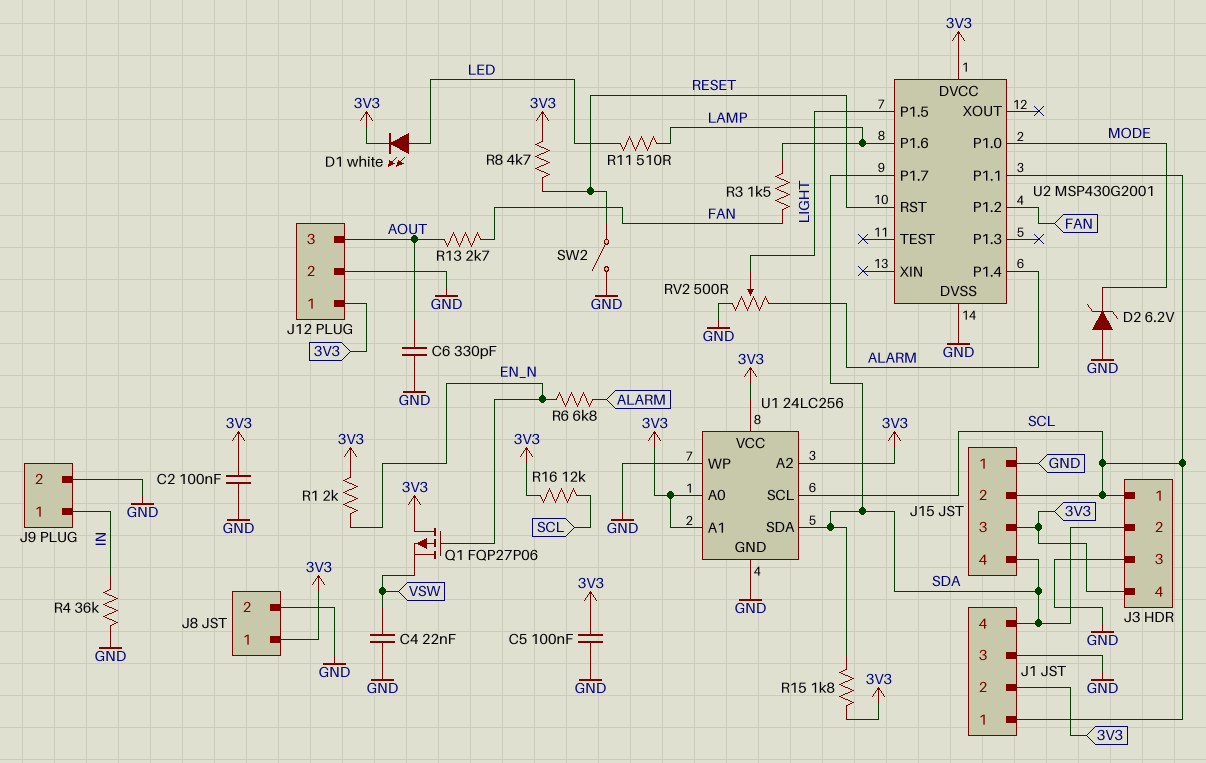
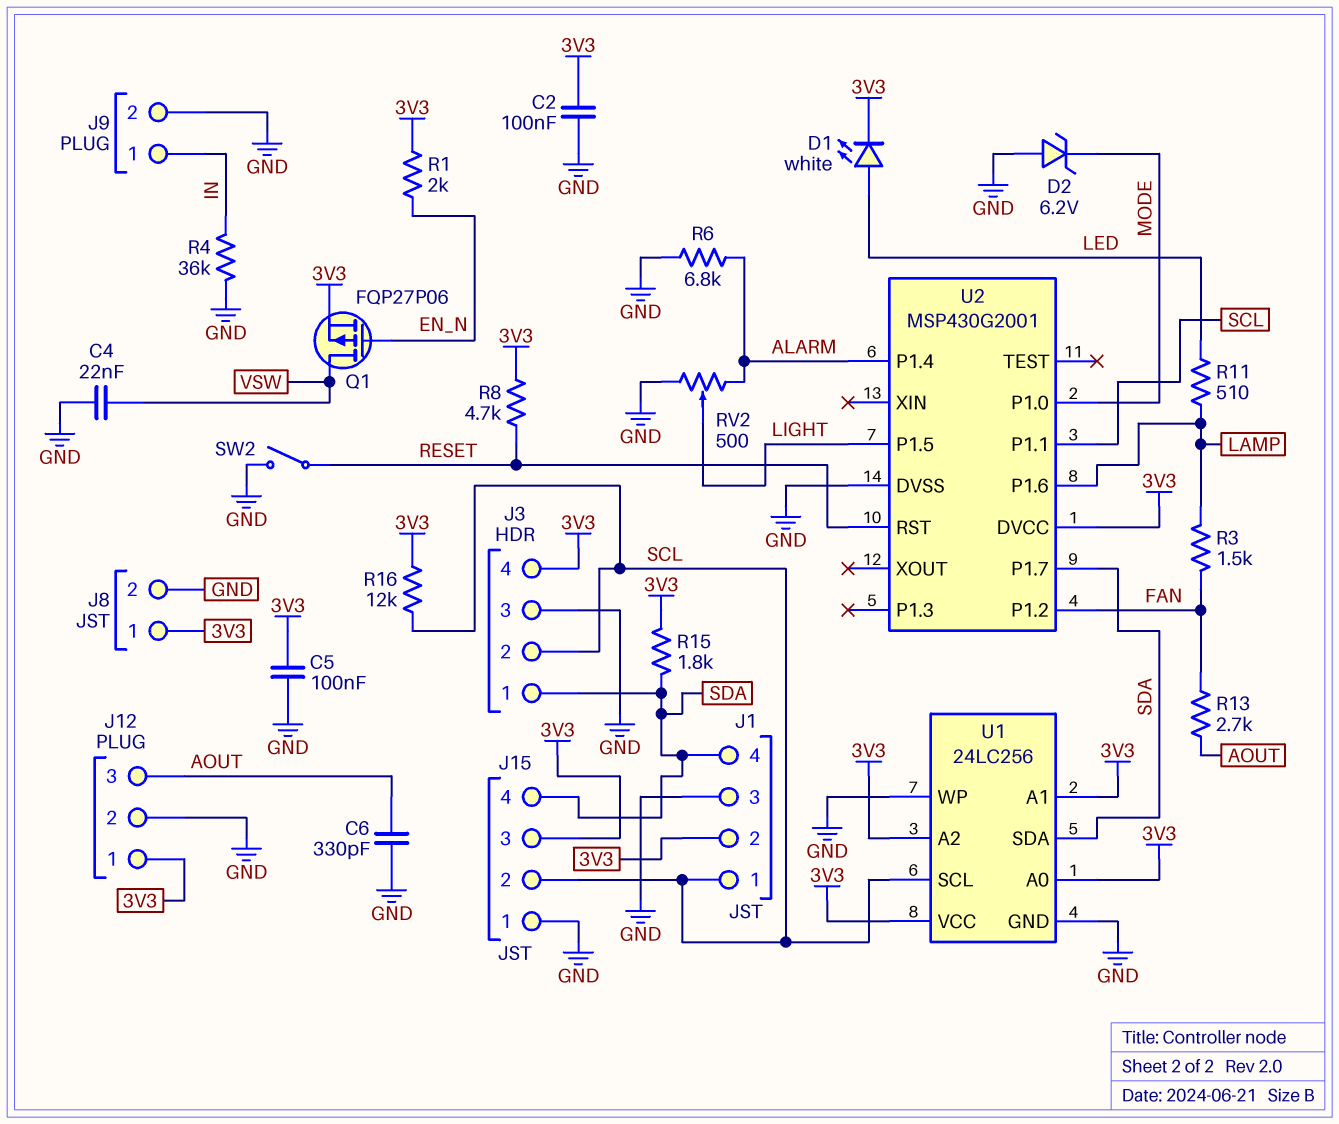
J3 pin 1: SCL -> SDA
J3 pin 2: SDA -> SCL
Q1: PMOS FQP27P06 (G EN_N, D 3V3, S VSW) -> PMOS FQP27P06 (G EN_N, D VSW, S 3V3)
R6: 6.8k (ALARM, EN_N) -> 6.8k (ALARM, GND)

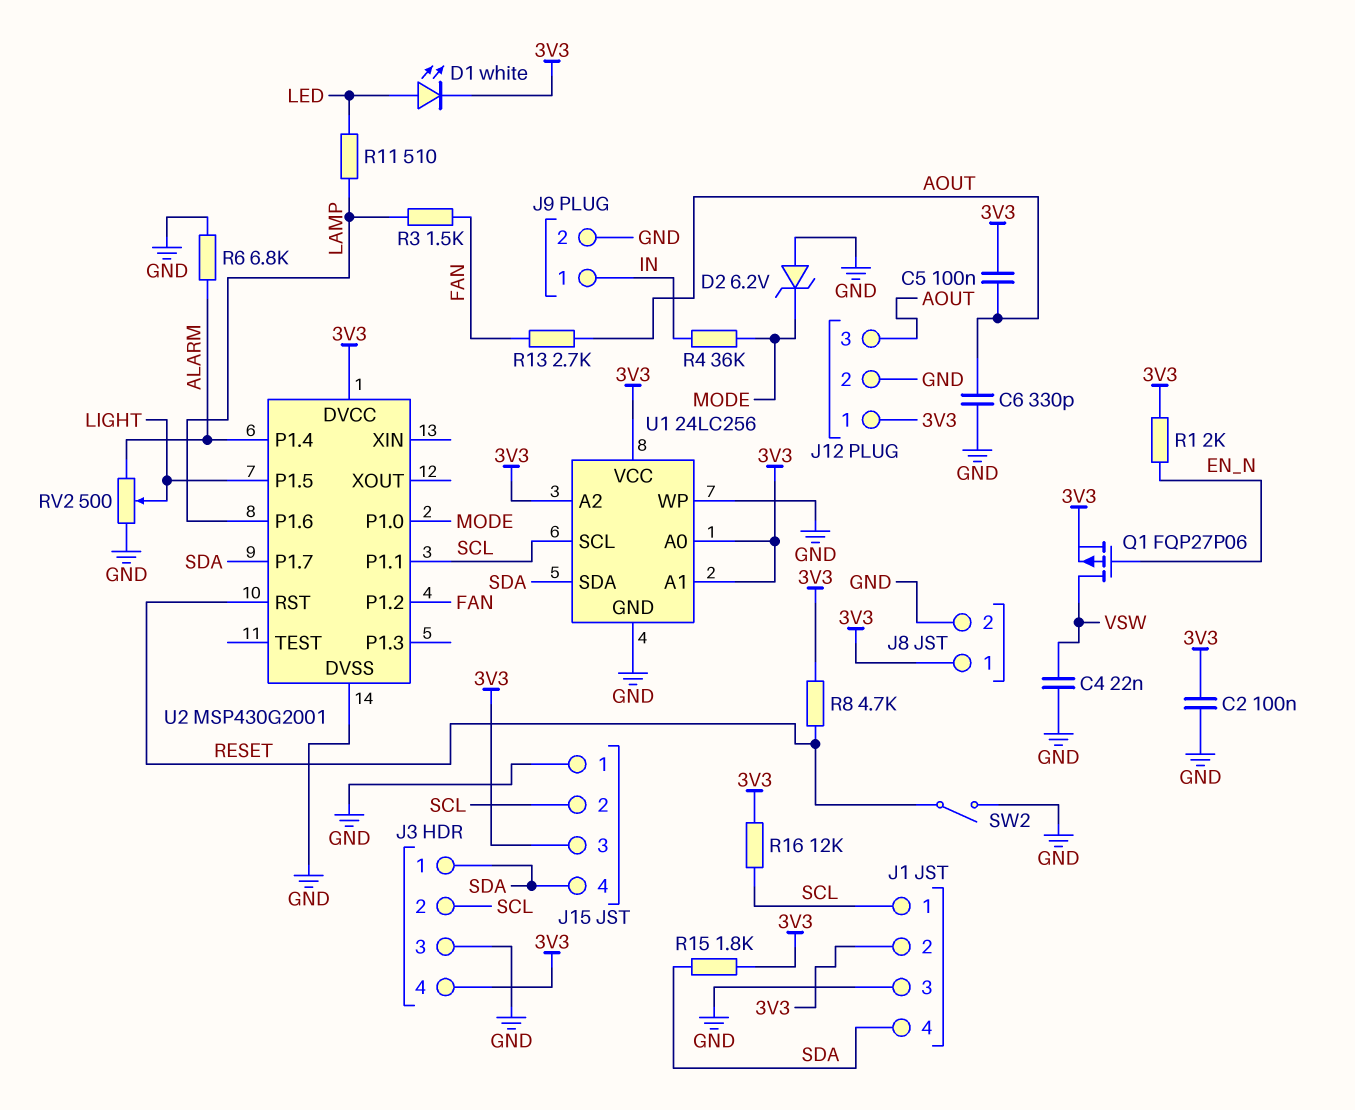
C5: 100nF (3V3, GND) -> 100nF (3V3, AOUT)
R4: 36k (GND, IN) -> 36k (IN, MODE)

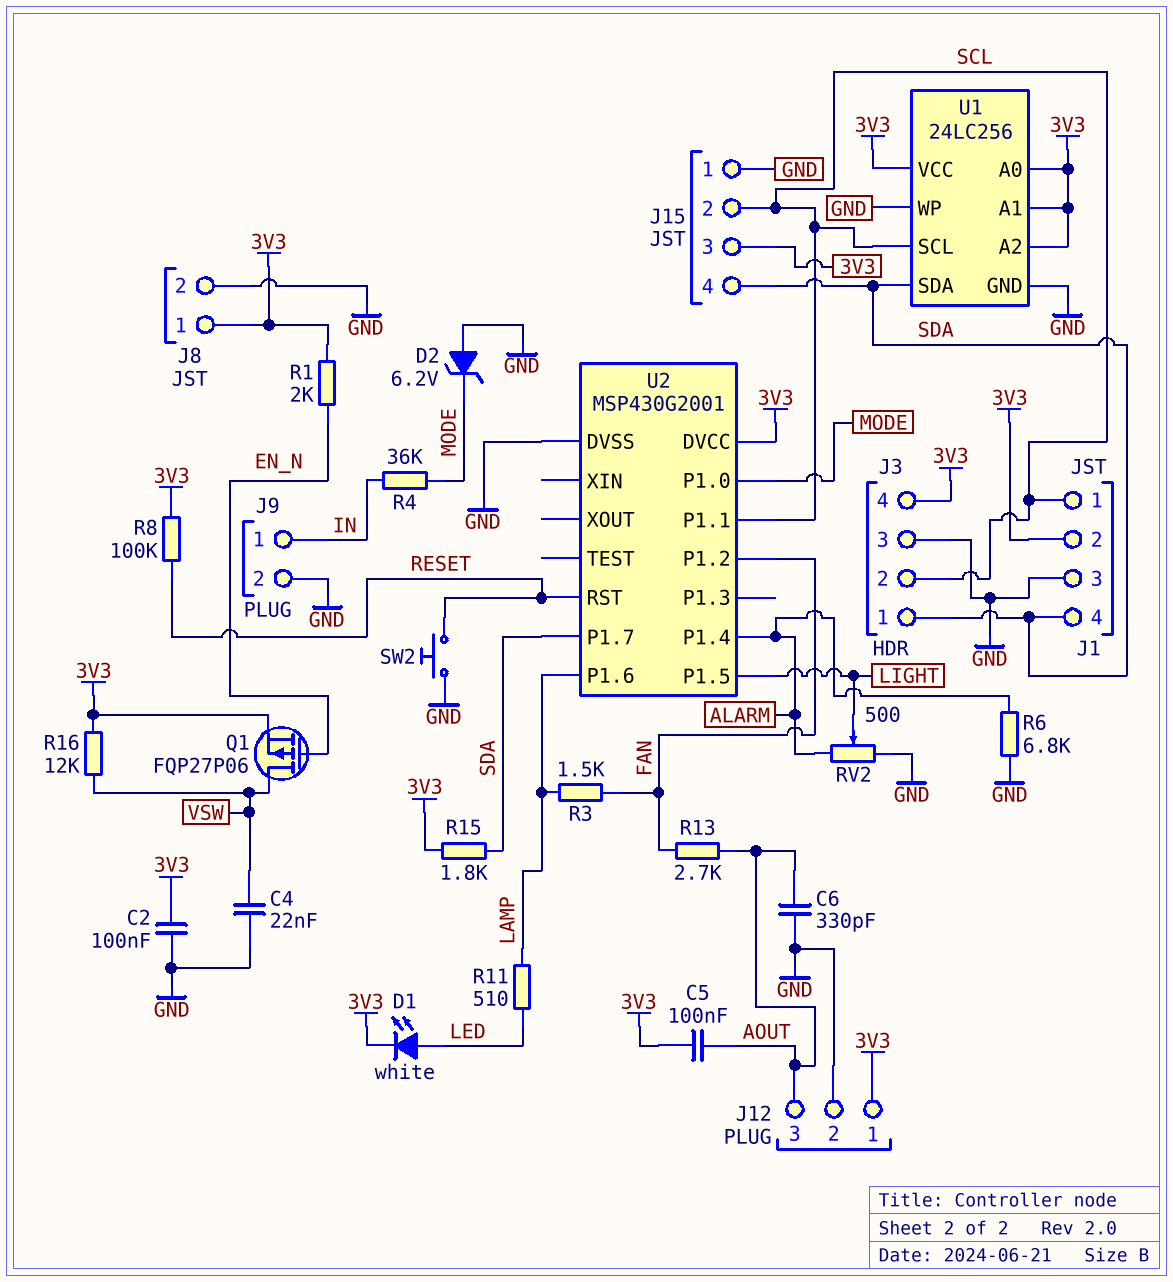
R8: 4.7k (3V3, RESET) -> 100k (3V3, RESET)
R16: 12k (3V3, SCL) -> 12k (3V3, VSW)
SW2: switch (GND, RESET) -> button (GND, RESET)

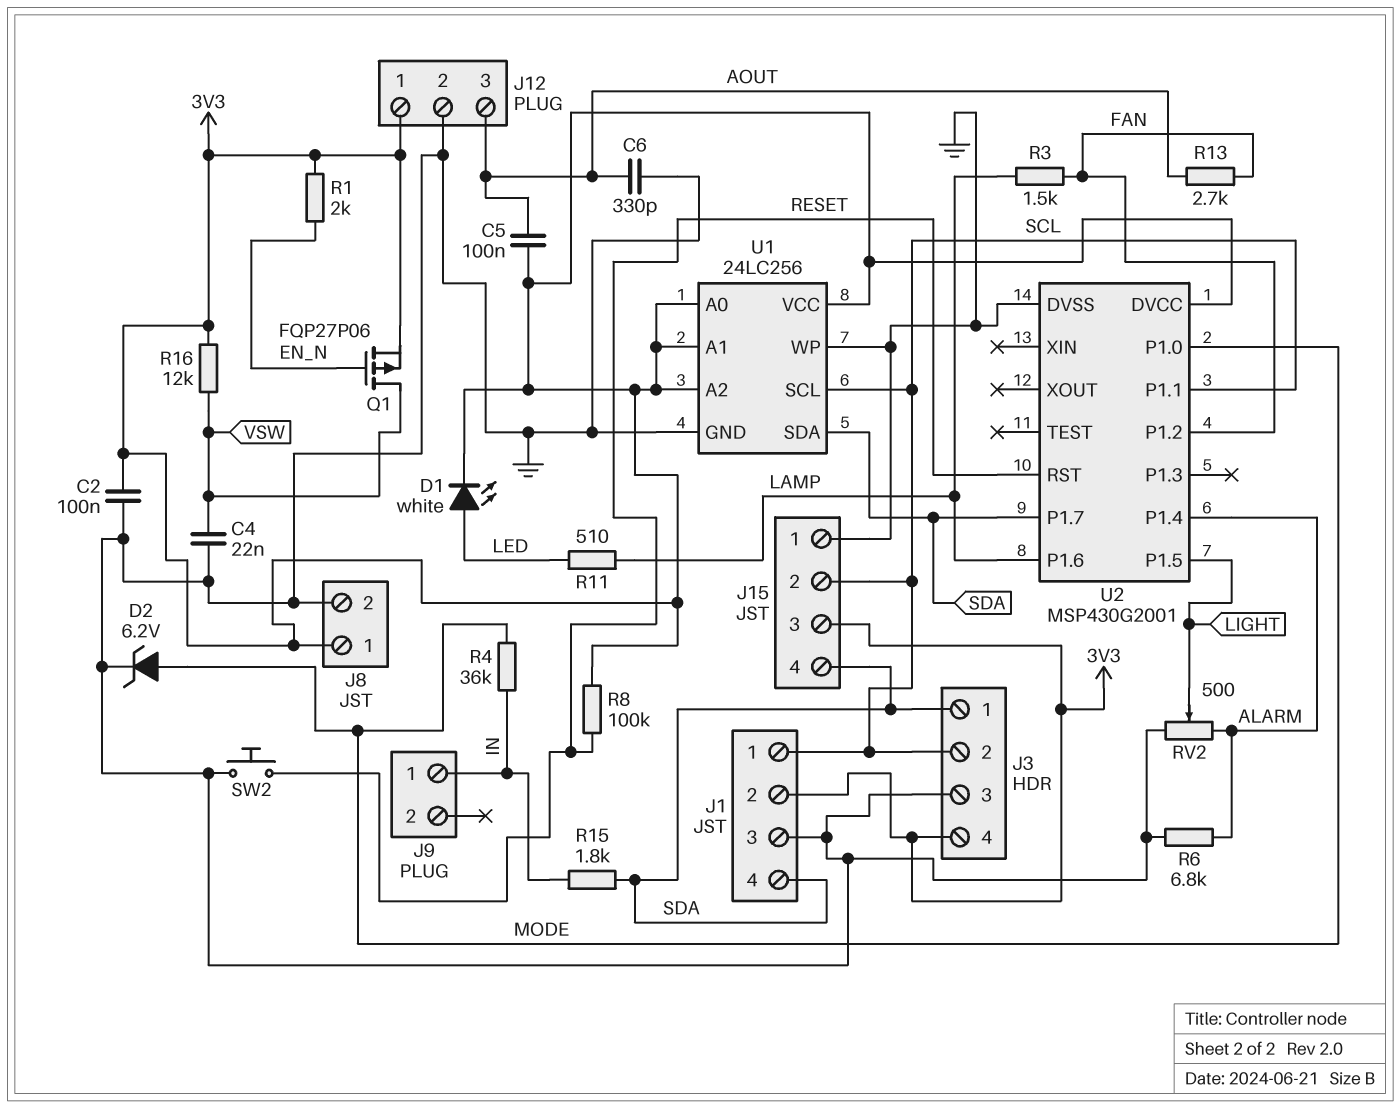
D2: zener 6.2V (A GND, K MODE) -> zener 6.2V (A MODE, K GND)
J9 pin 2: GND -> none
R15: 1.8k (3V3, SDA) -> 1.8k (IN, SDA)

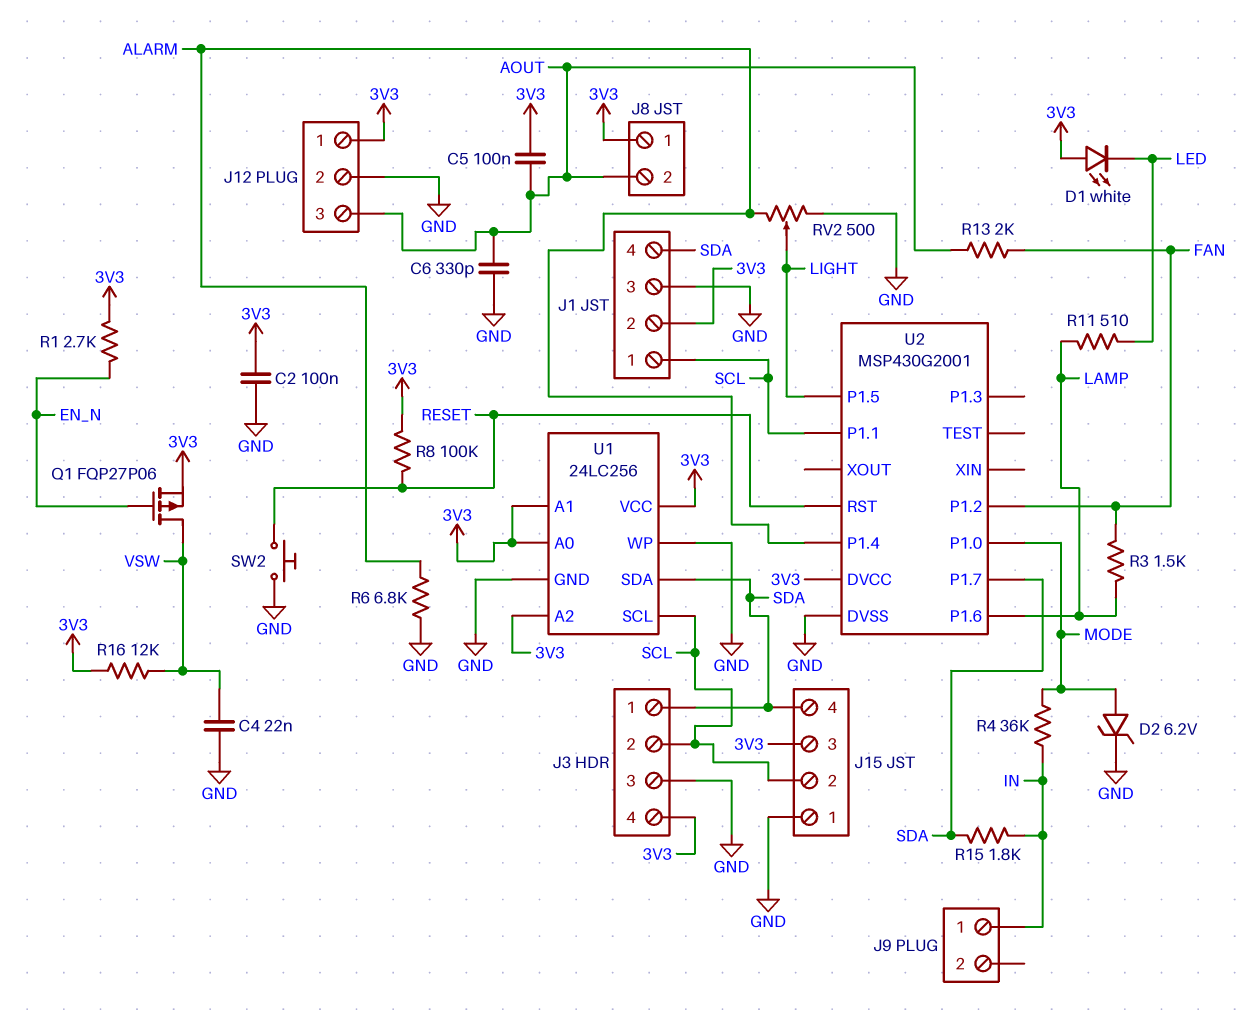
D1: LED white (A LED, K 3V3) -> LED white (A 3V3, K LED)
J8 pin 2: GND -> AOUT
R1: 2k (3V3, EN_N) -> 2.7k (3V3, EN_N)
R13: 2.7k (AOUT, FAN) -> 2k (AOUT, FAN)

